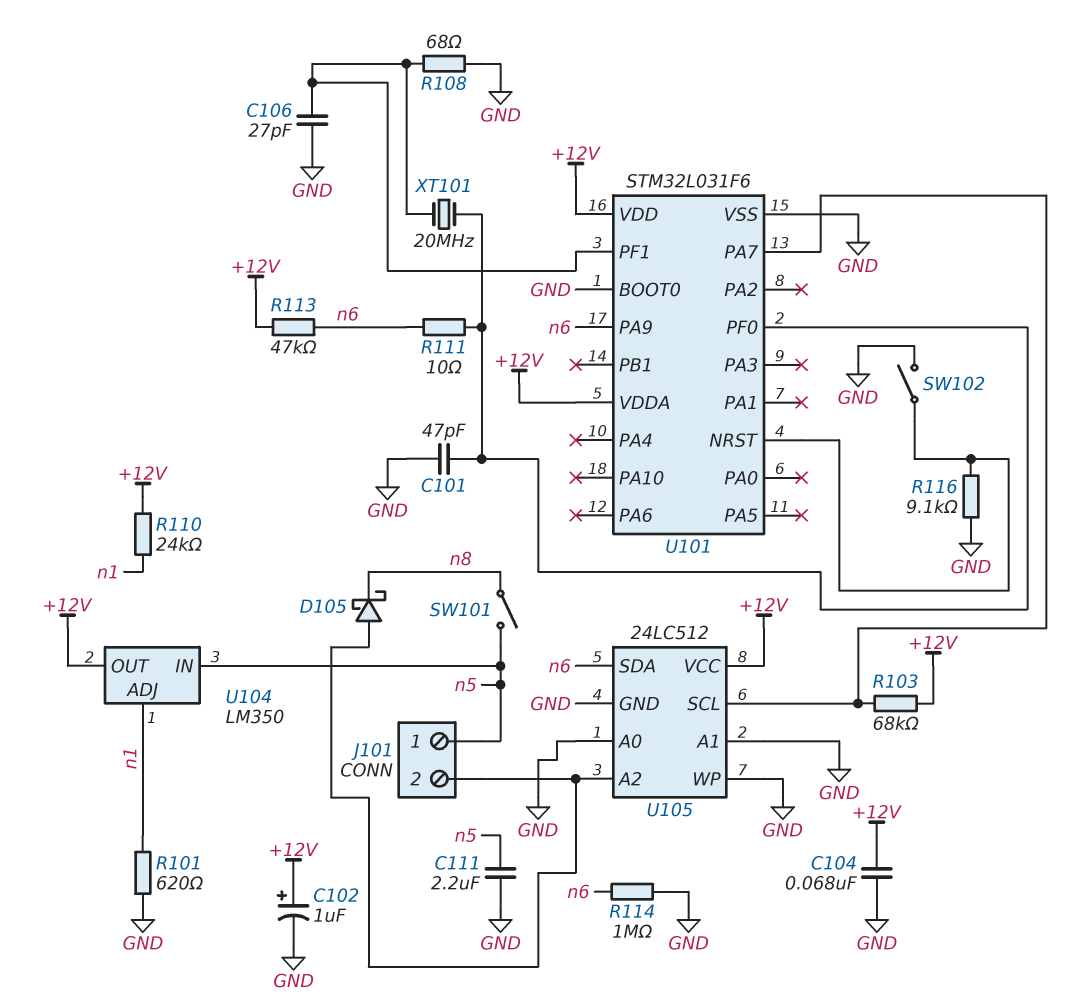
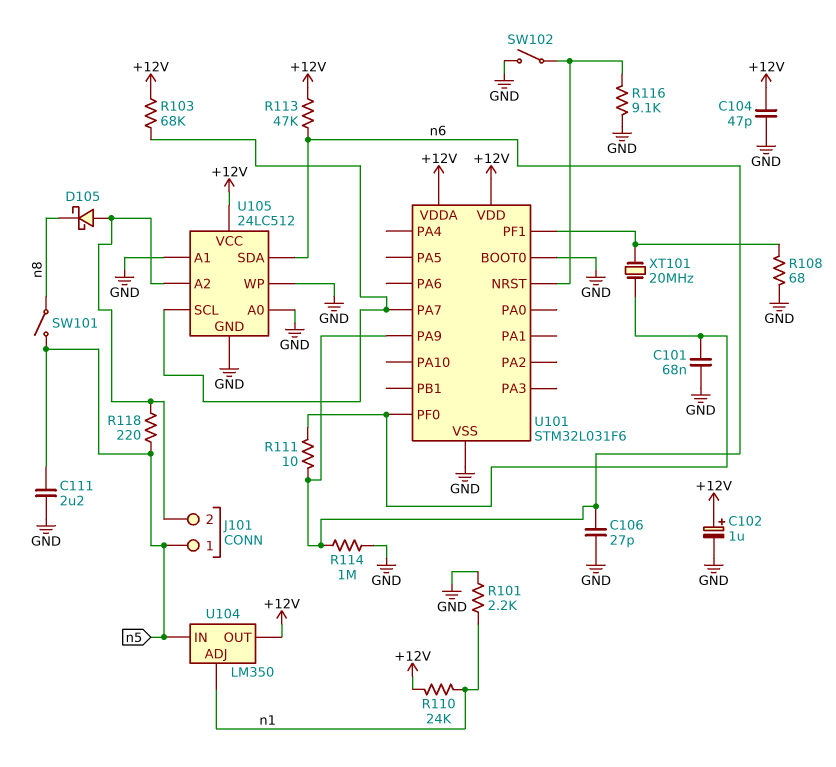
C101: 47pF (GND, U101/PF0) -> 68nF (GND, U101/PF0)
C104: 68nF (+12V, GND) -> 47pF (+12V, GND)
C106: 27pF (GND, U101/PF1) -> 27pF (GND, n6)
R101: 620 (GND, n1) -> 2.2k (GND, n1)
R118: none -> 220 (J101/2, n5)

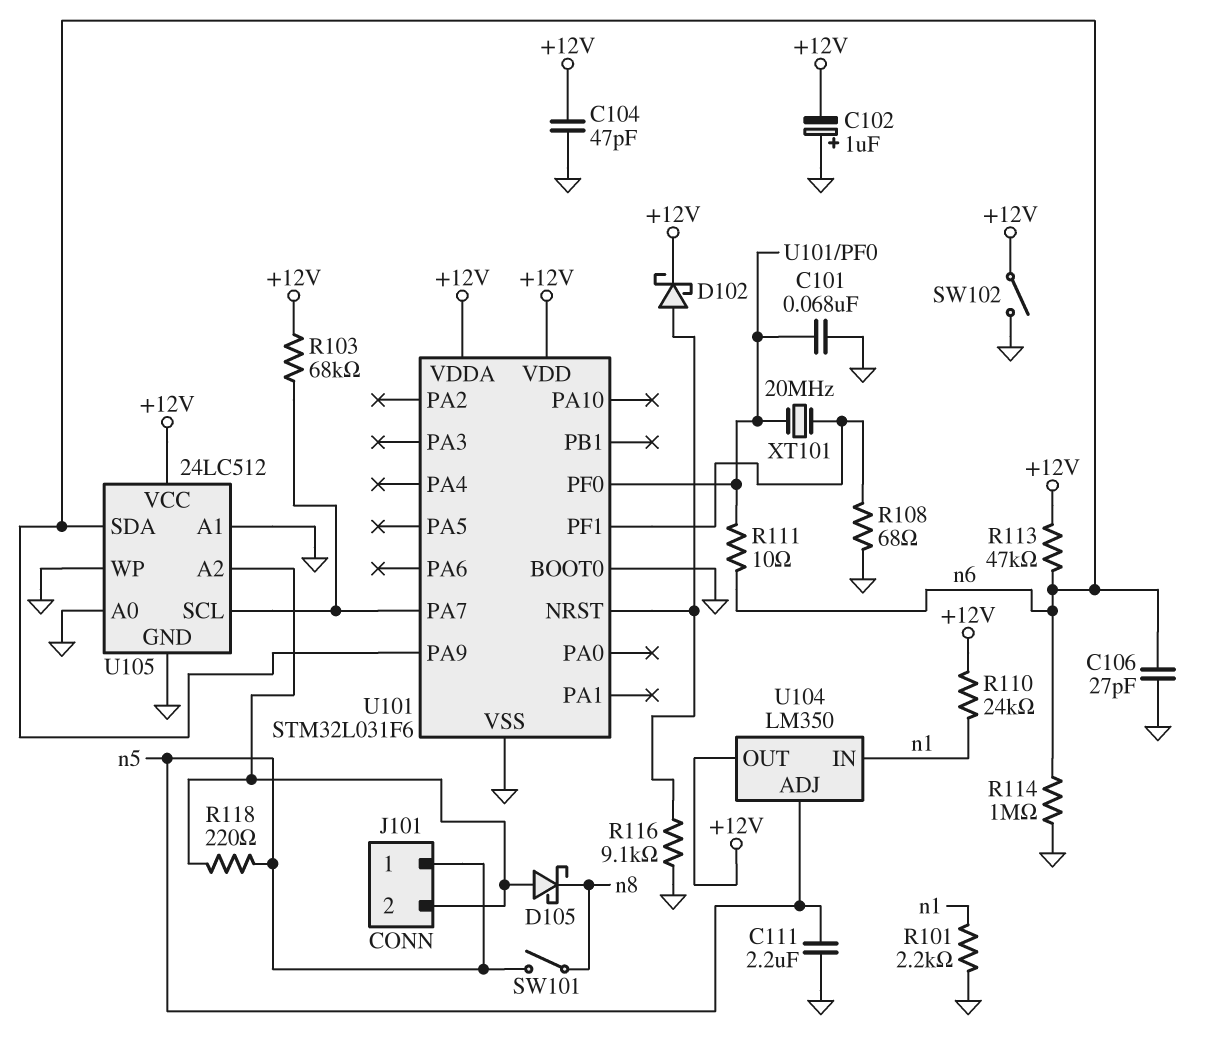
C102: 1uF (plus +12V, minus GND) -> 1uF (plus GND, minus +12V)
D102: none -> schottky (A U101/NRST, K +12V)
SW102: switch (GND, U101/NRST) -> switch (+12V, GND)
U104 pin ADJ: n1 -> n5
U104 pin IN: n5 -> n1

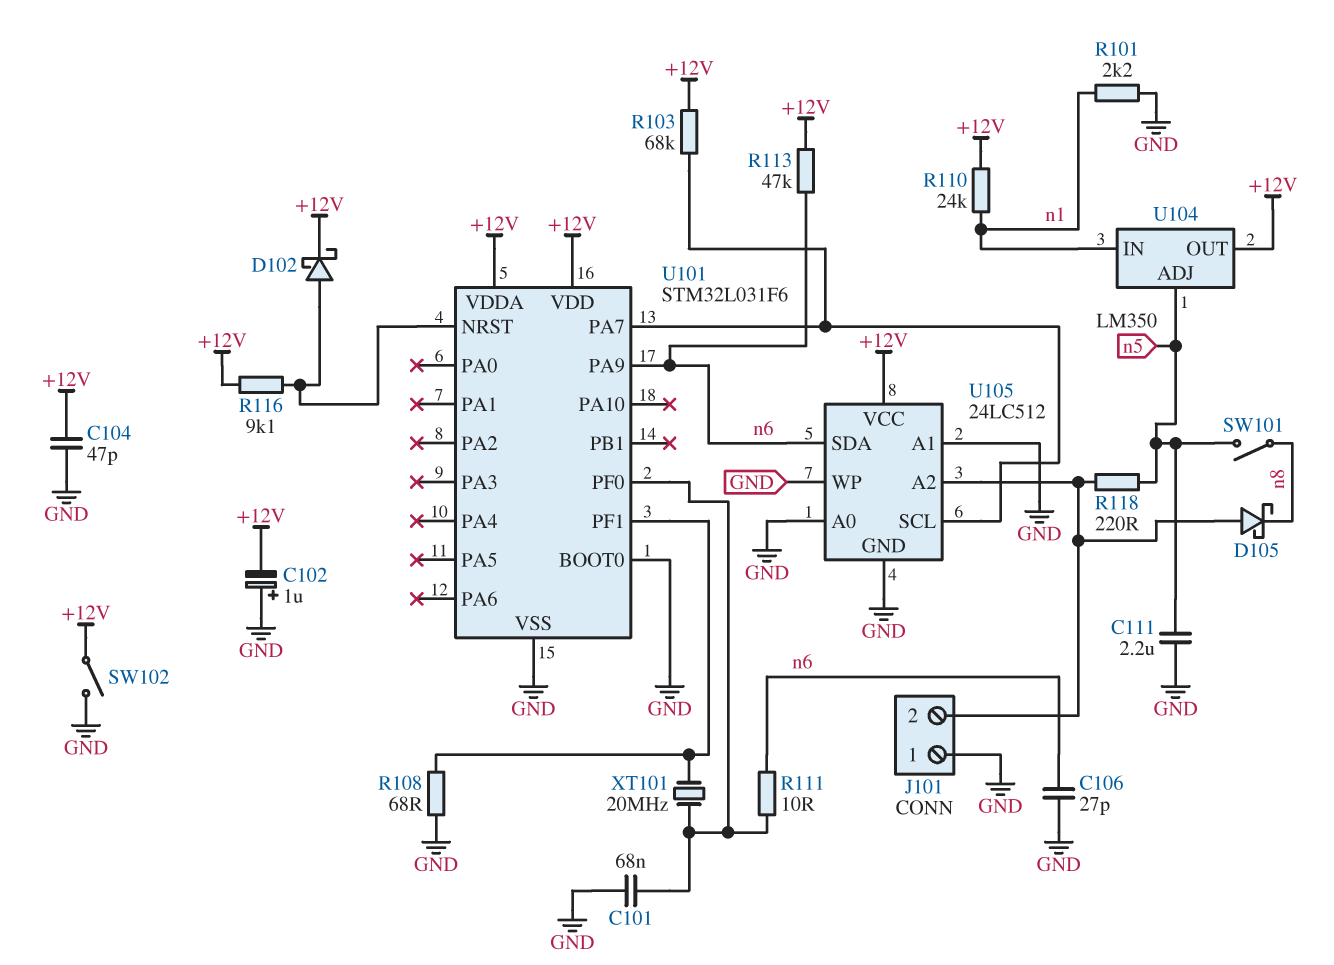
J101 pin 1: n5 -> GND
R114: 1M (GND, n6) -> none
R116: 9.1k (GND, U101/NRST) -> 9.1k (+12V, U101/NRST)

